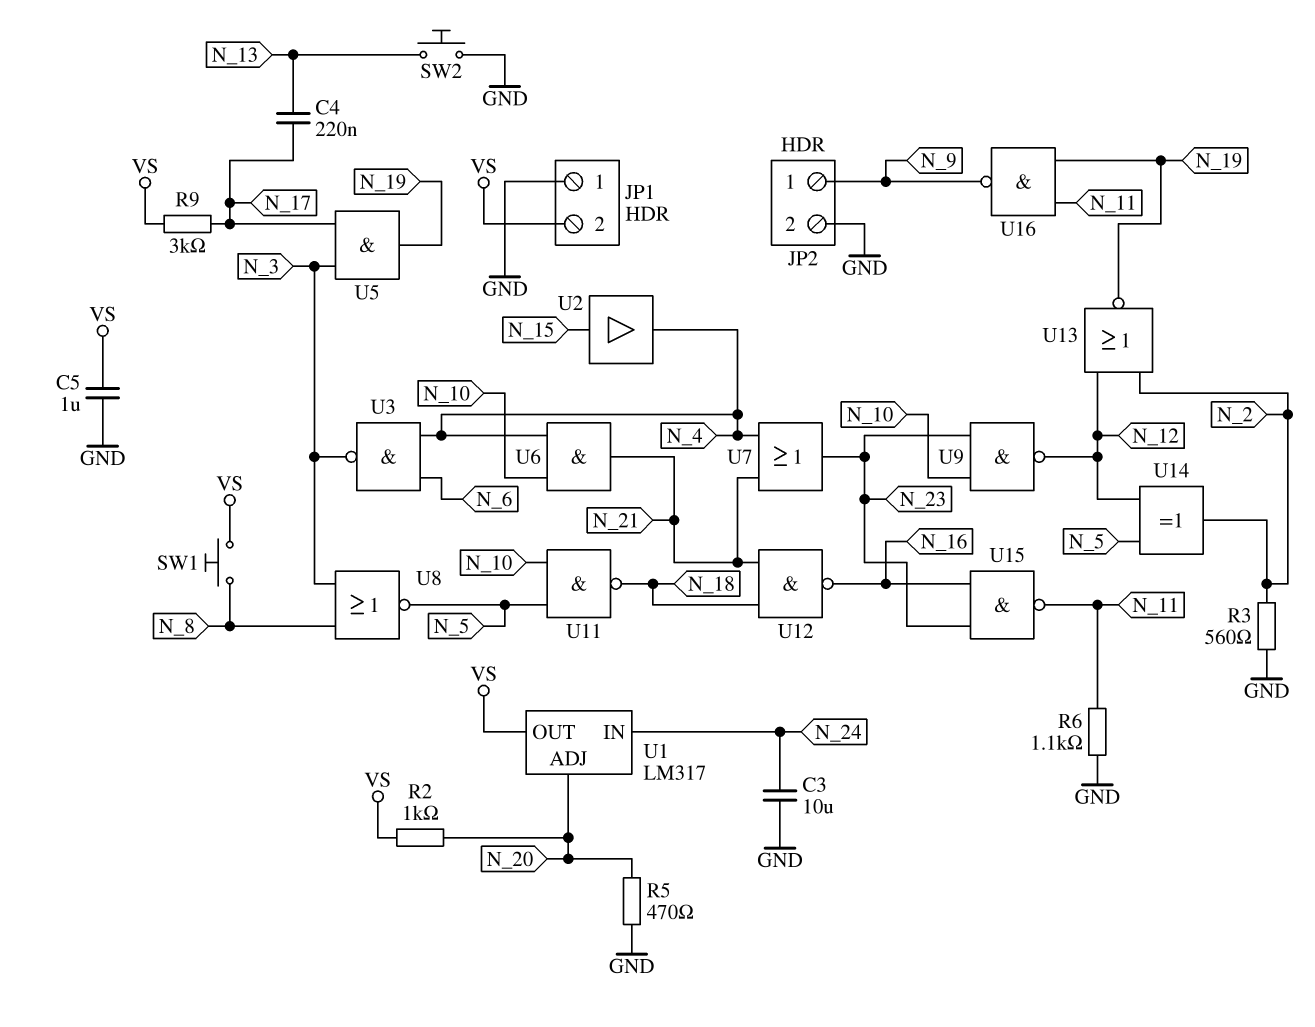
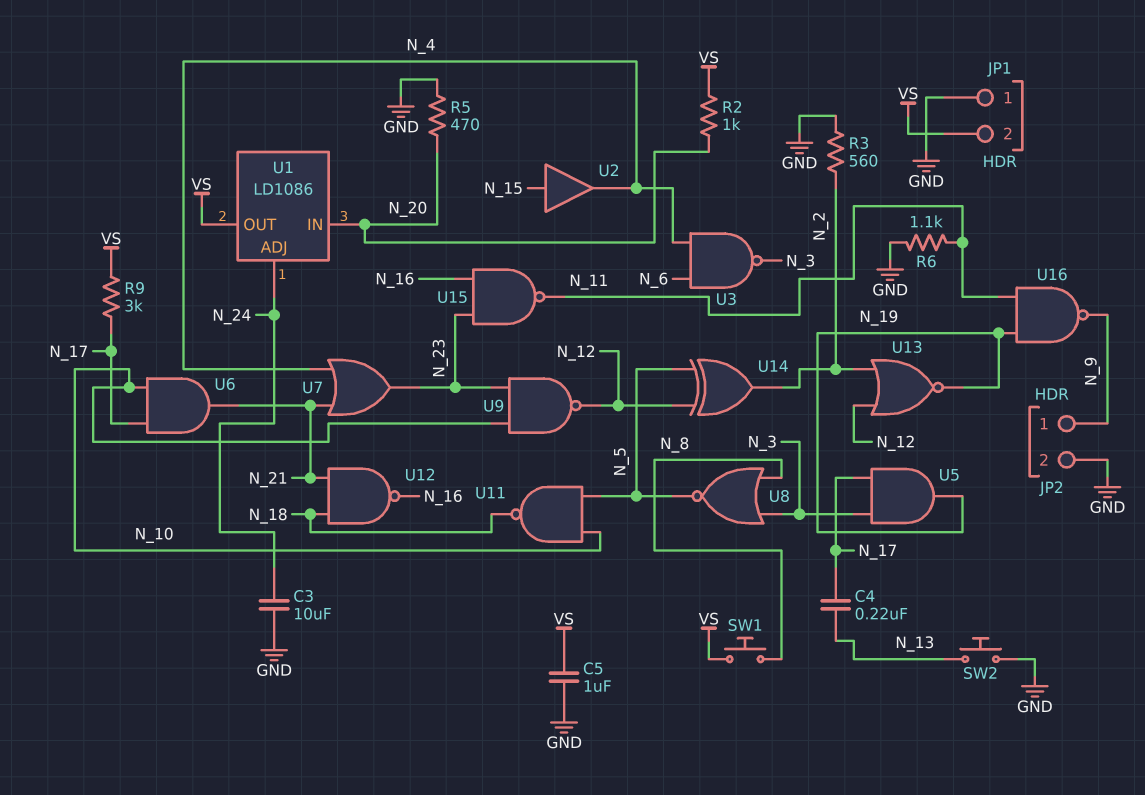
U1: LM317 -> LD1086
U1 pin ADJ: N_20 -> N_24
U1 pin IN: N_24 -> N_20
U6: AND (in N_4, in N_10, out N_21) -> AND (in N_10, in N_17, out N_21)

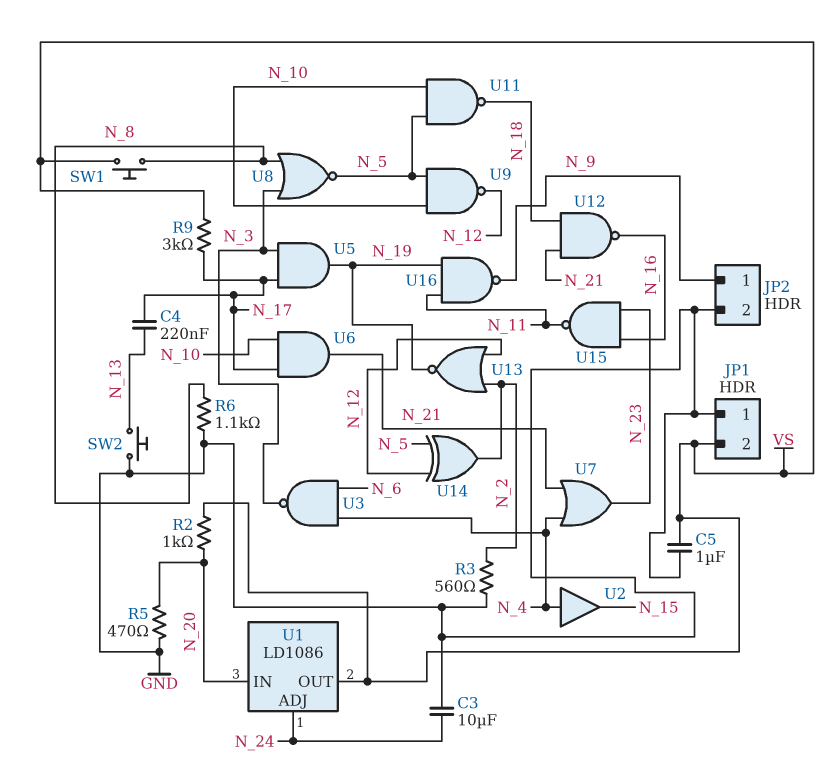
R6: 1.1k (GND, N_11) -> 1.1k (GND, N_8)
U2: buffer (in N_15, out N_4) -> buffer (in N_4, out N_15)
U9: NAND (in N_10, in N_23, out N_12) -> NAND (in N_5, in N_10, out N_12)

